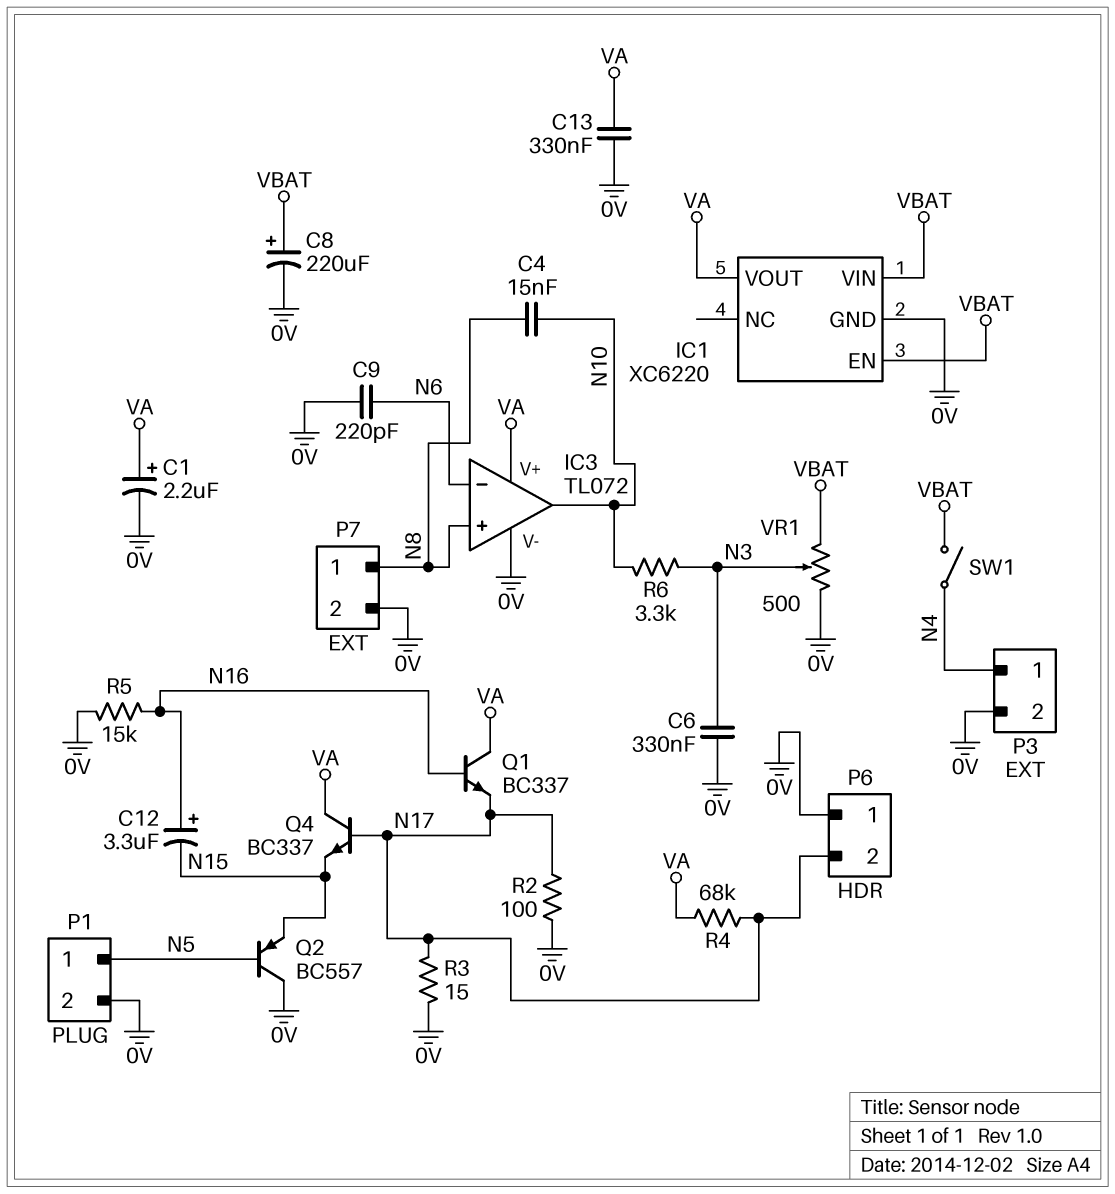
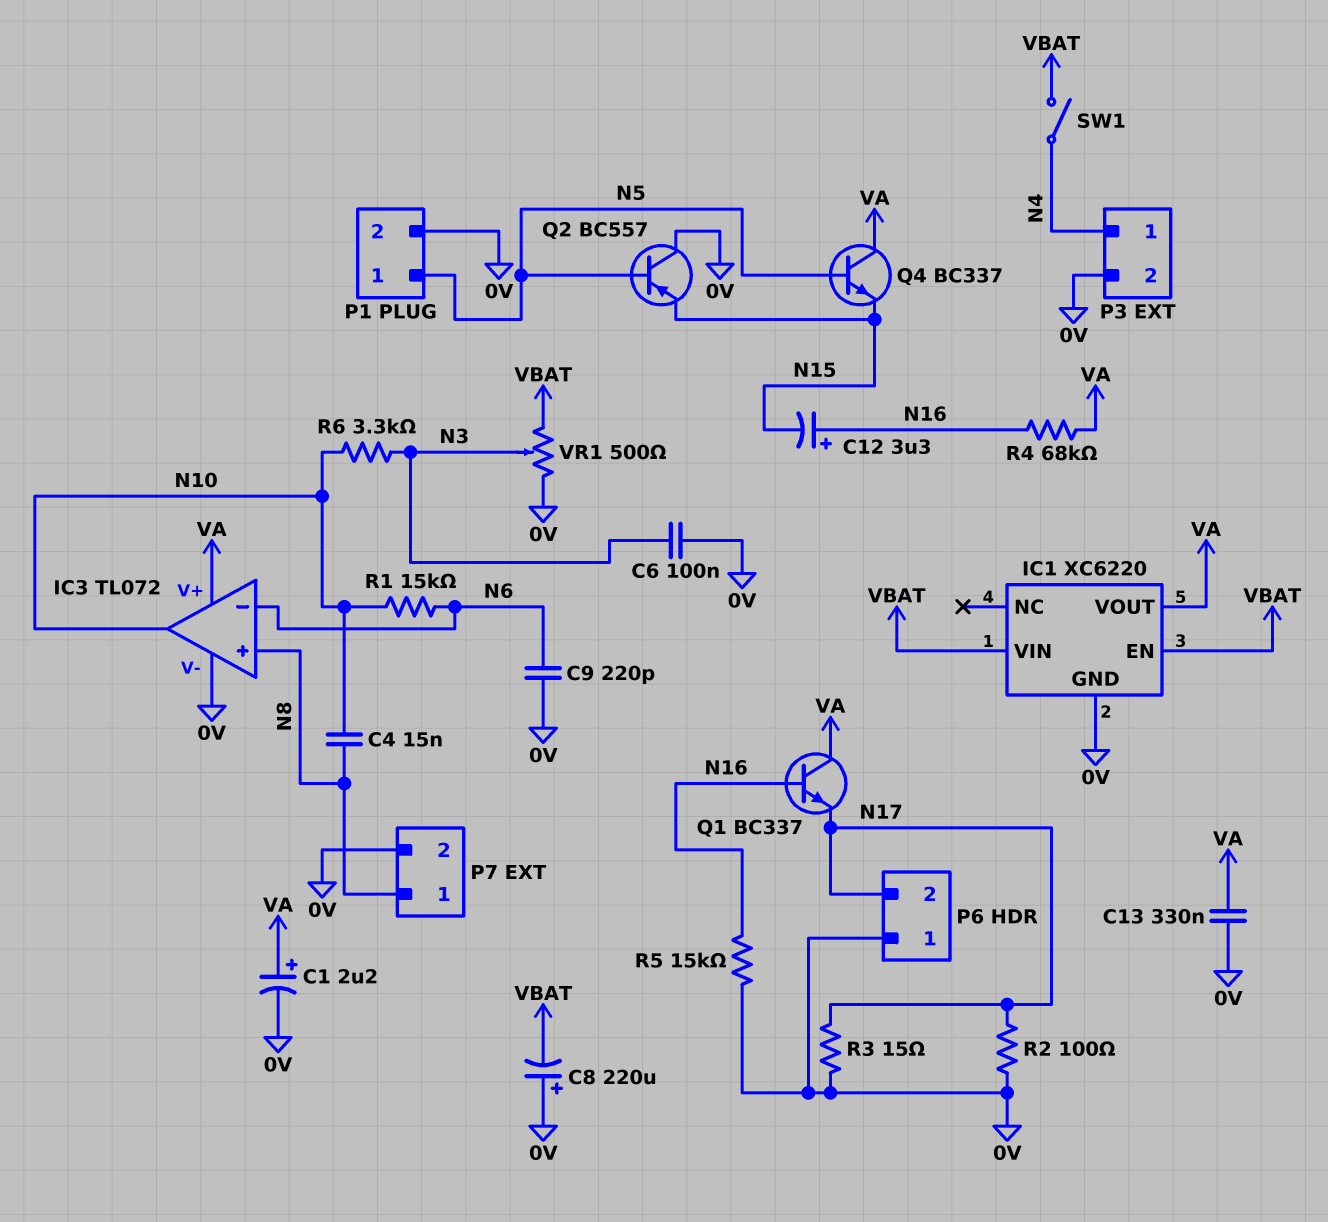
C6: 330nF (0V, N3) -> 100nF (0V, N3)
C8: 220uF (plus VBAT, minus 0V) -> 220uF (plus 0V, minus VBAT)
Q4: NPN BC337 (B N17, C VA, E N15) -> NPN BC337 (B N5, C VA, E N15)
R1: none -> 15k (N6, N10)
R4: 68k (N17, VA) -> 68k (N16, VA)

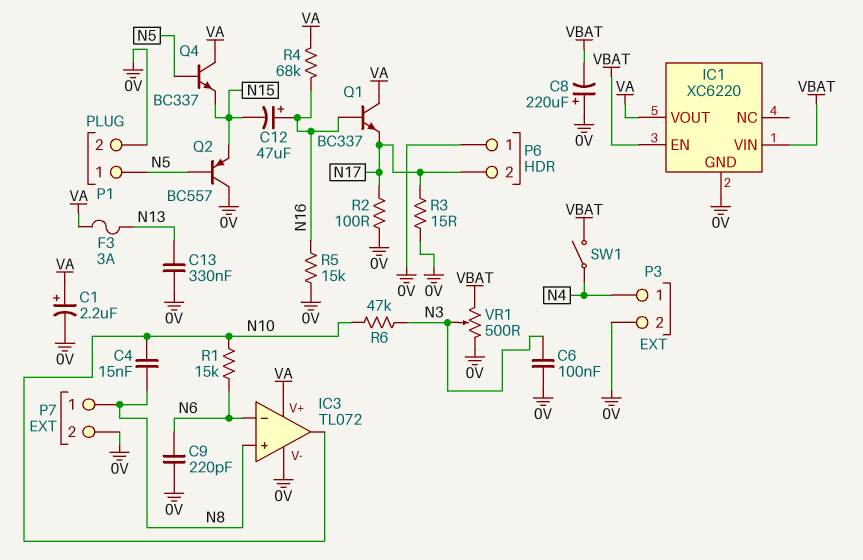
C12: 3.3uF (plus N16, minus N15) -> 47uF (plus N16, minus N15)
C13: 330nF (0V, VA) -> 330nF (0V, N13)
F3: none -> 3A (N13, VA)
R6: 3.3k (N3, N10) -> 47k (N3, N10)

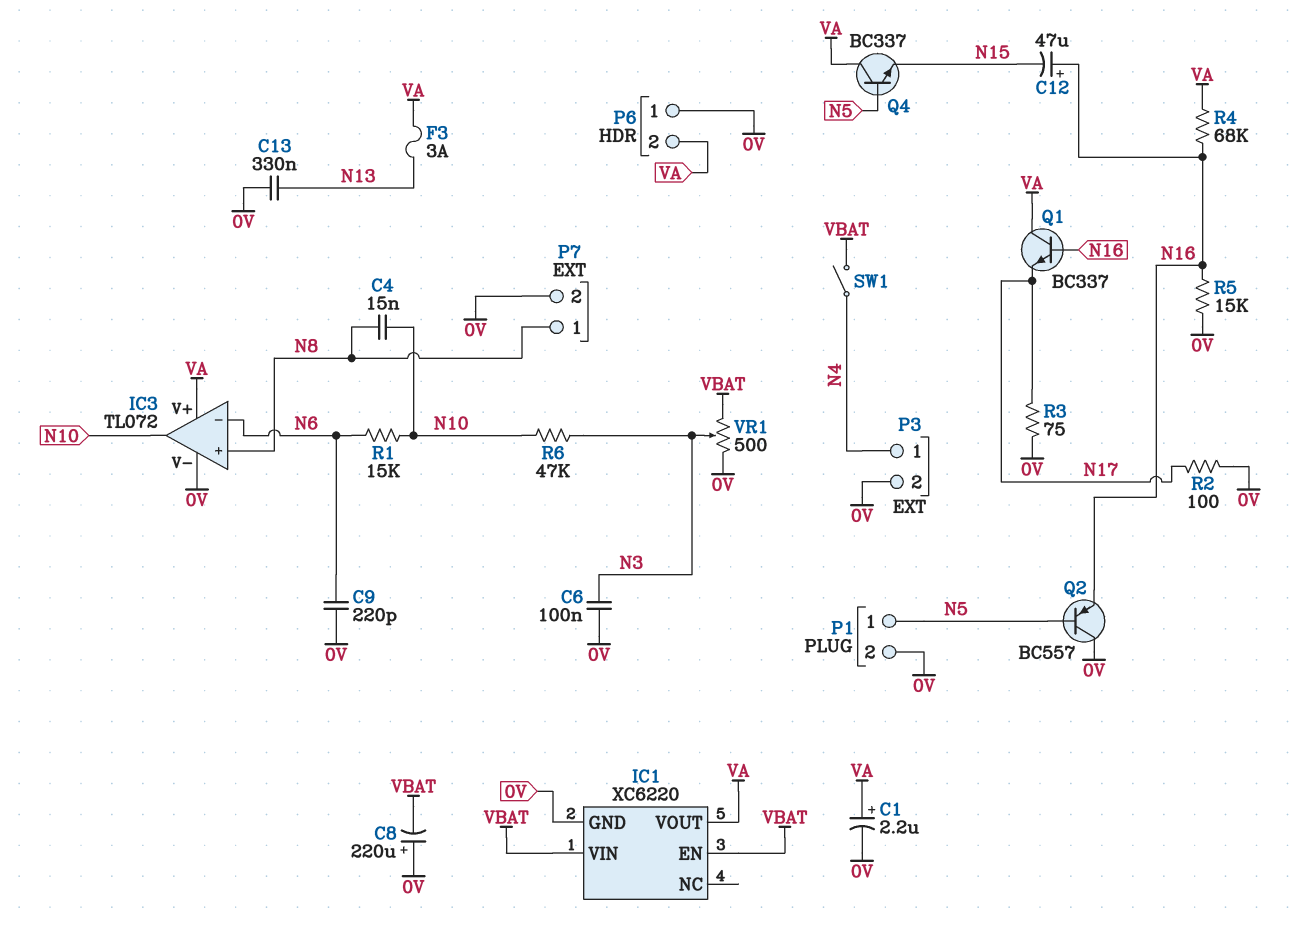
P6 pin 2: N17 -> VA
Q2: PNP BC557 (B N5, C 0V, E N15) -> PNP BC557 (B N5, C 0V, E N16)
R3: 15 (0V, N17) -> 75 (0V, N17)

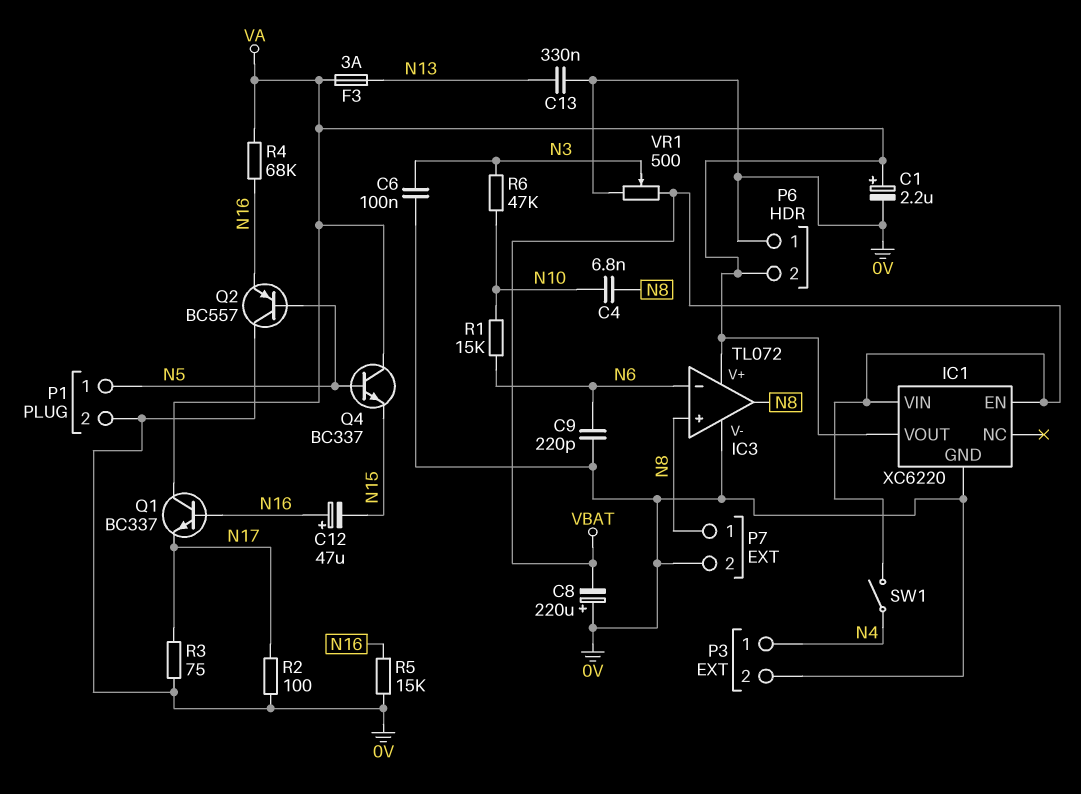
C4: 15nF (N8, N10) -> 6.8nF (N8, N10)
IC3 pin out: N10 -> N8

